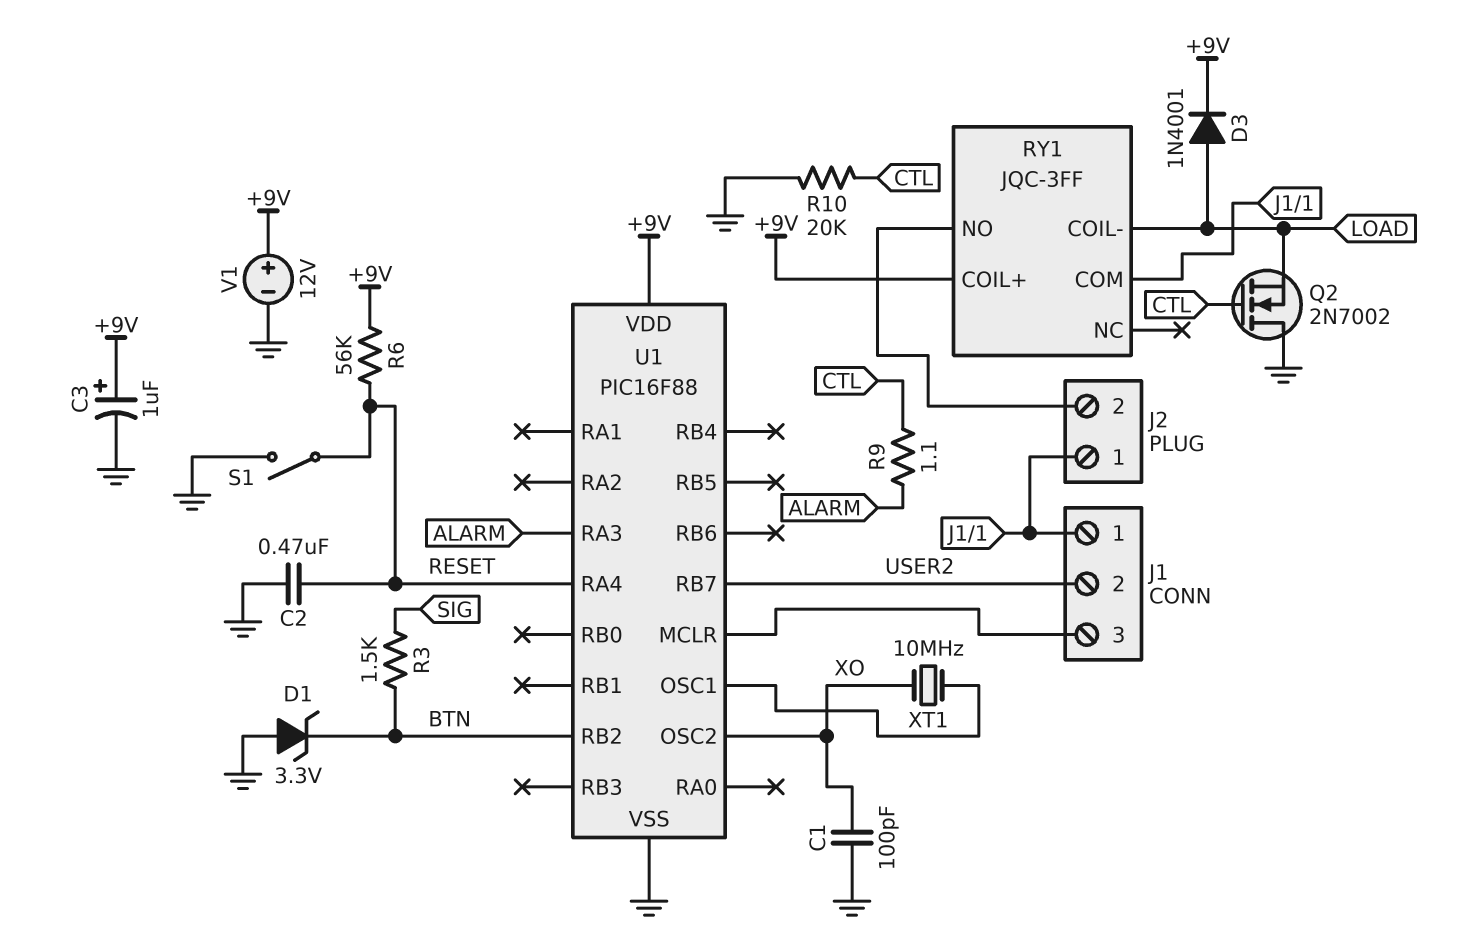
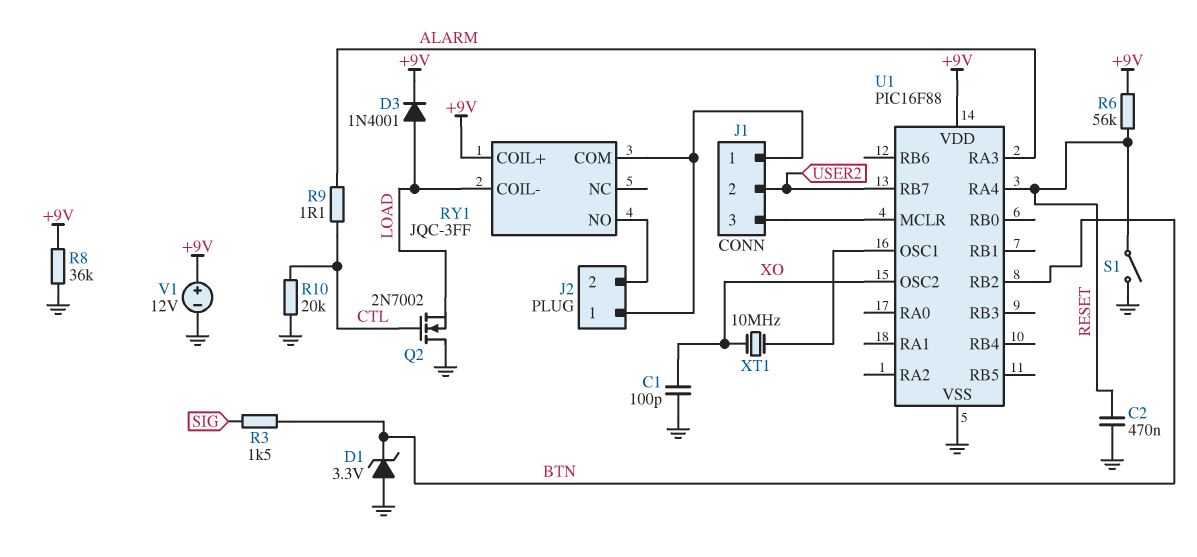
C3: 1uF (plus +9V, minus GND) -> none
R8: none -> 36k (+9V, GND)

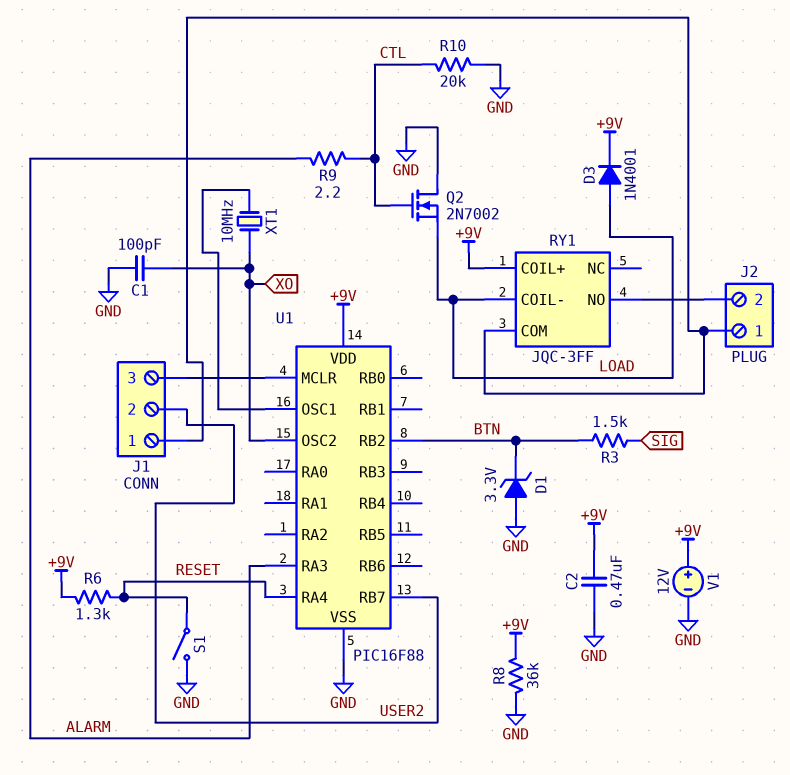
C2: 470nF (GND, RESET) -> 470nF (+9V, GND)
R6: 56k (+9V, RESET) -> 1.3k (+9V, RESET)
R9: 1.1 (ALARM, CTL) -> 2.2 (ALARM, CTL)

